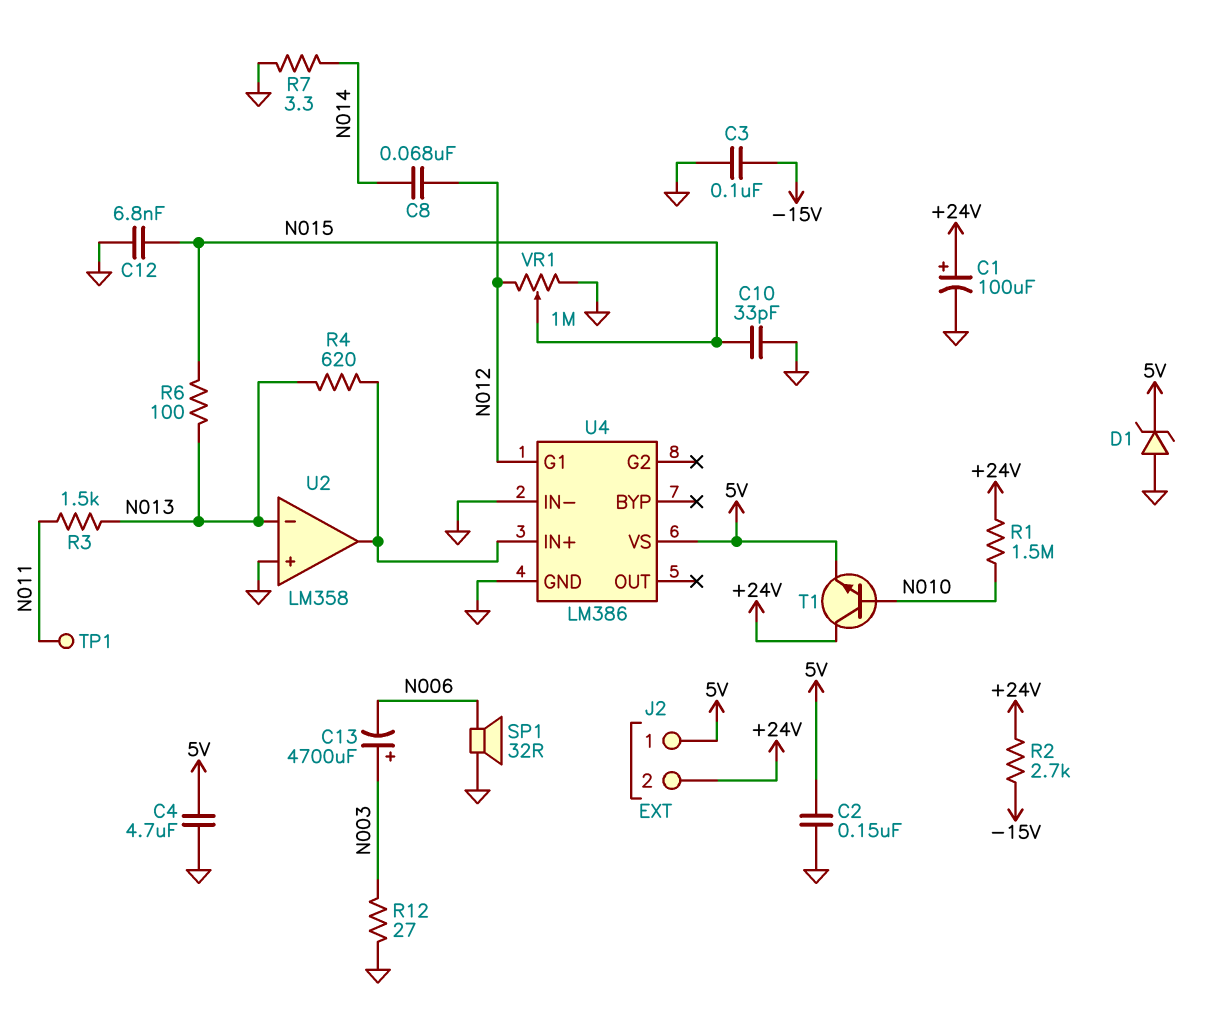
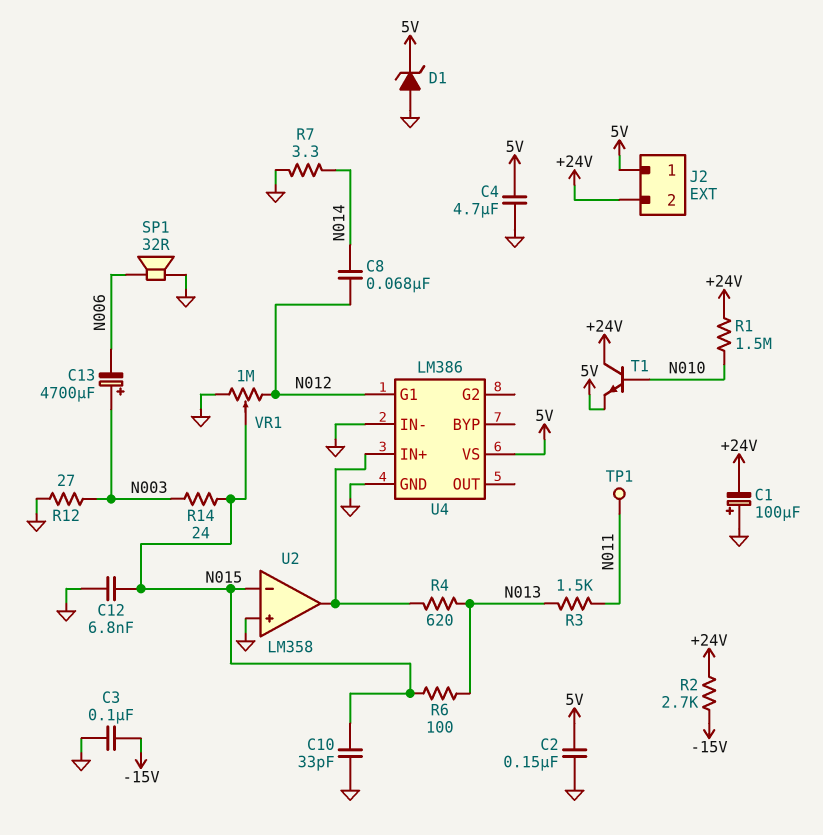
C1: 100uF (plus +24V, minus GND) -> 100uF (plus GND, minus +24V)
R14: none -> 24 (N003, N015)
U2 pin in-: N013 -> N015

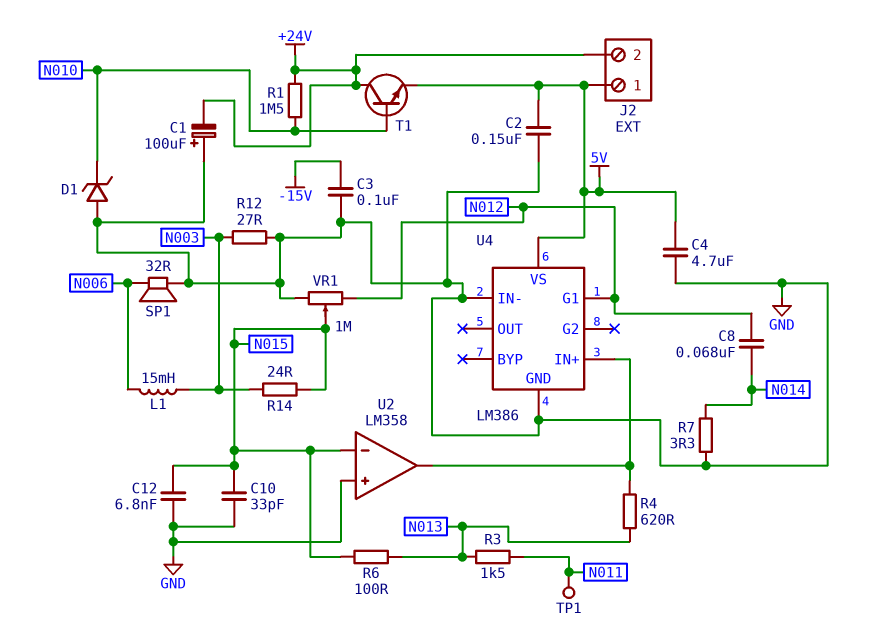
C13: 4700uF (plus N003, minus N006) -> none
D1: zener (A GND, K 5V) -> zener (A GND, K N010)
L1: none -> 15mH (N003, N006)
R2: 2.7k (+24V, -15V) -> none

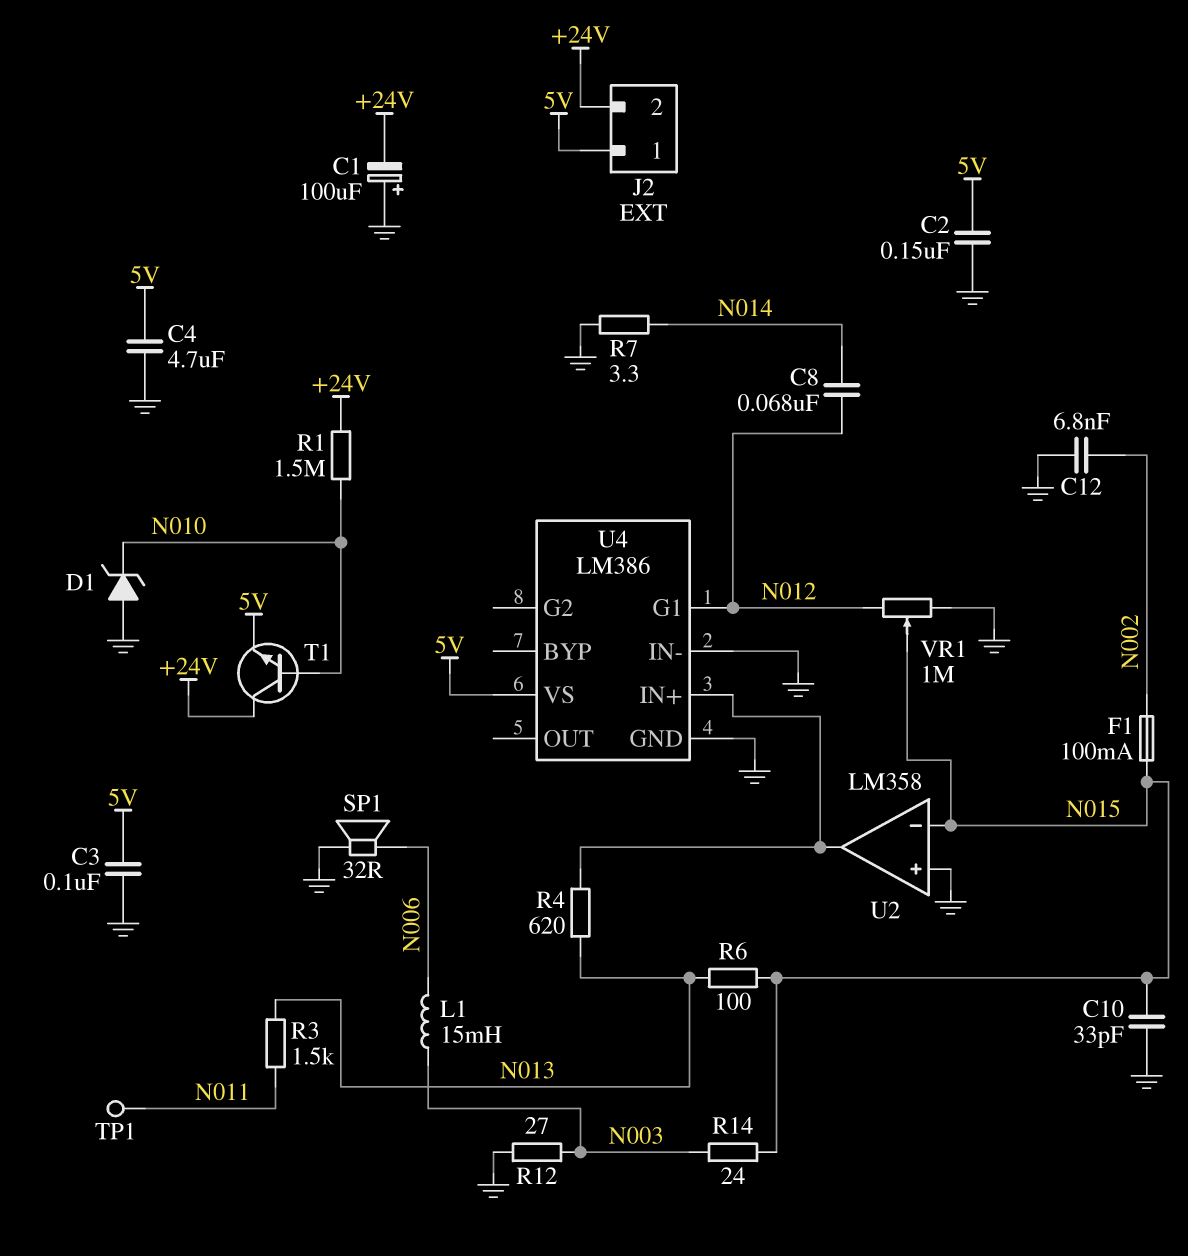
C3: 100nF (-15V, GND) -> 100nF (5V, GND)
C12: 6.8nF (GND, N015) -> 6.8nF (GND, N002)
F1: none -> 100mA (N002, N015)

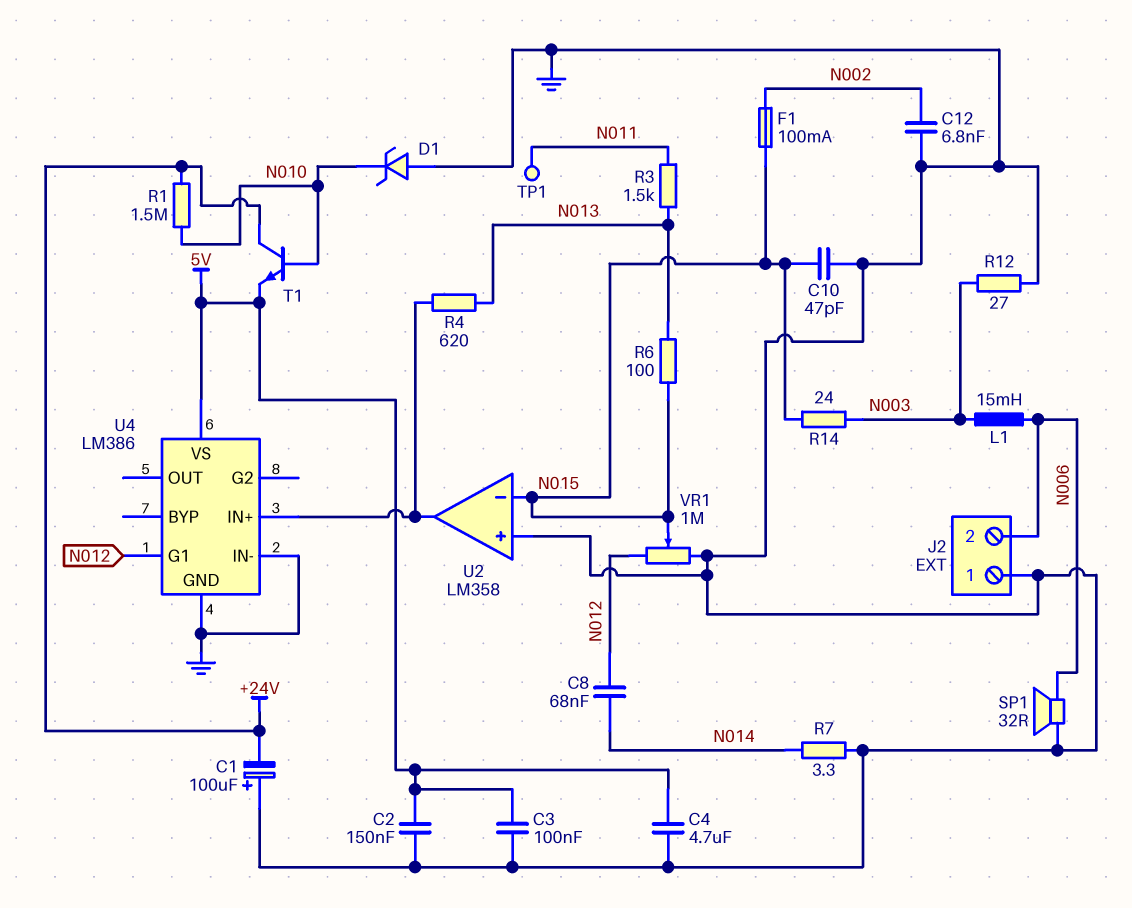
C10: 33pF (GND, N015) -> 47pF (GND, N015)
J2 pin 1: 5V -> GND
J2 pin 2: +24V -> N006

